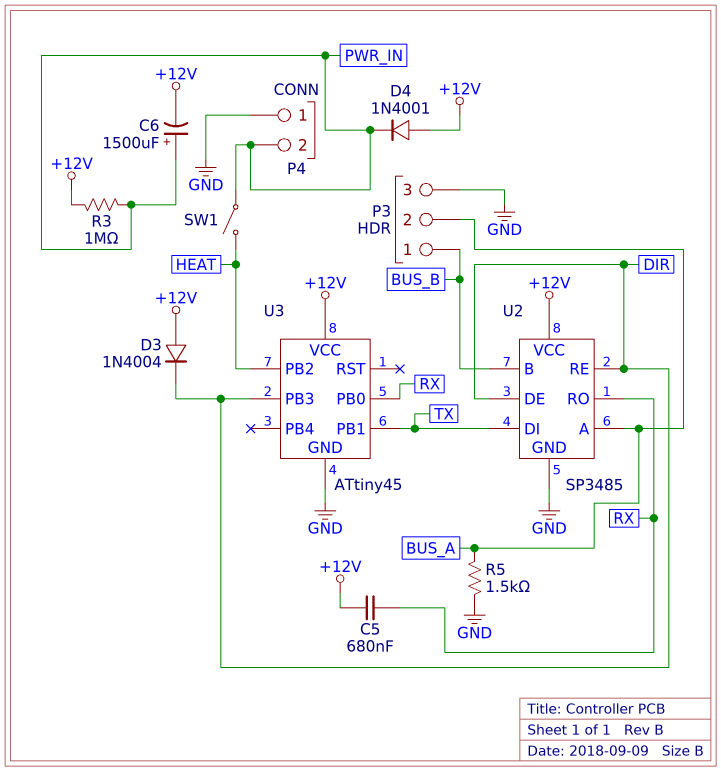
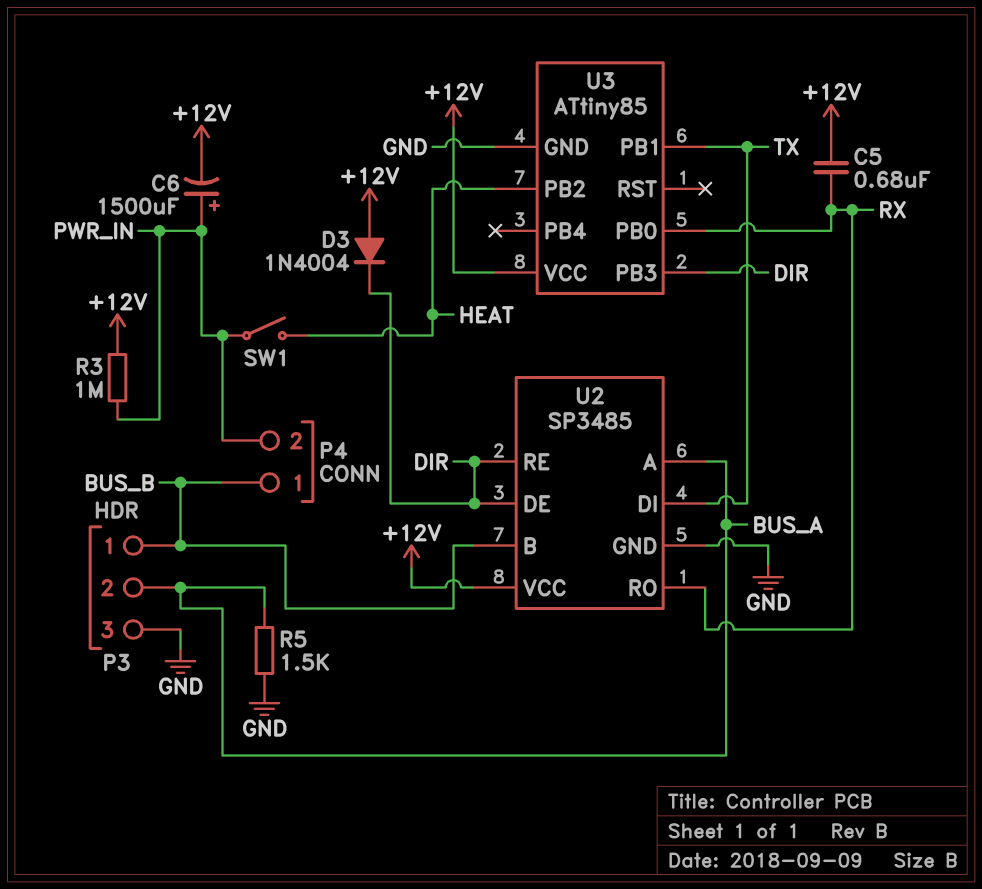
D4: diode 1N4001 (A +12V, K PWR_IN) -> none
P4 pin 1: GND -> BUS_B
U3: ATtiny45 -> ATtiny85

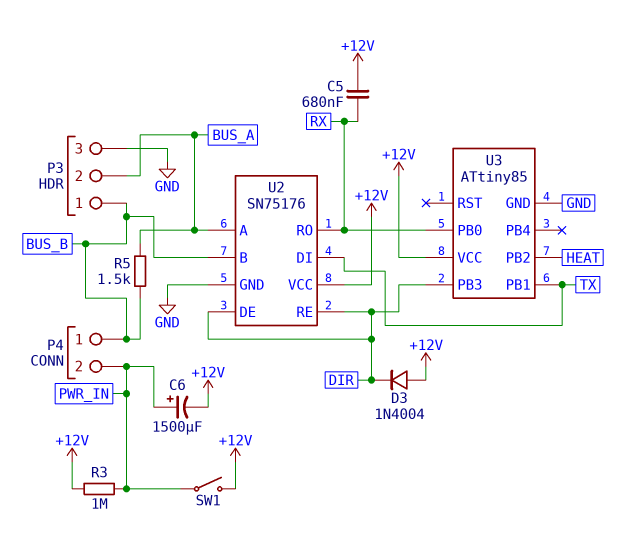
R5: 1.5k (BUS_A, GND) -> 1.5k (BUS_A, BUS_B)
SW1: switch (HEAT, PWR_IN) -> switch (+12V, PWR_IN)
U2: SP3485 -> SN75176

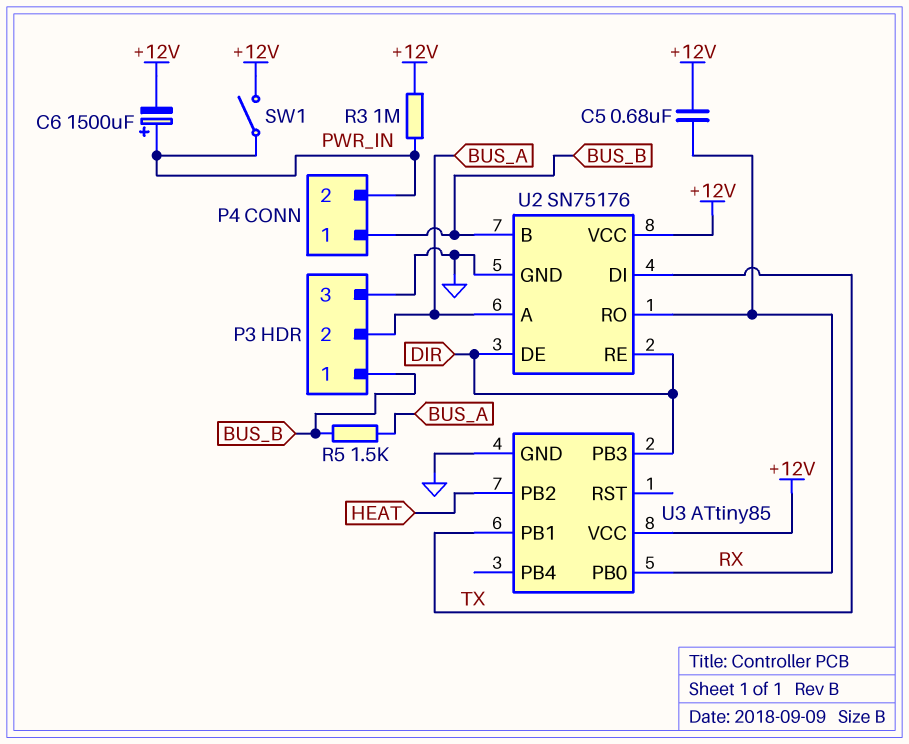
D3: diode 1N4004 (A +12V, K DIR) -> none

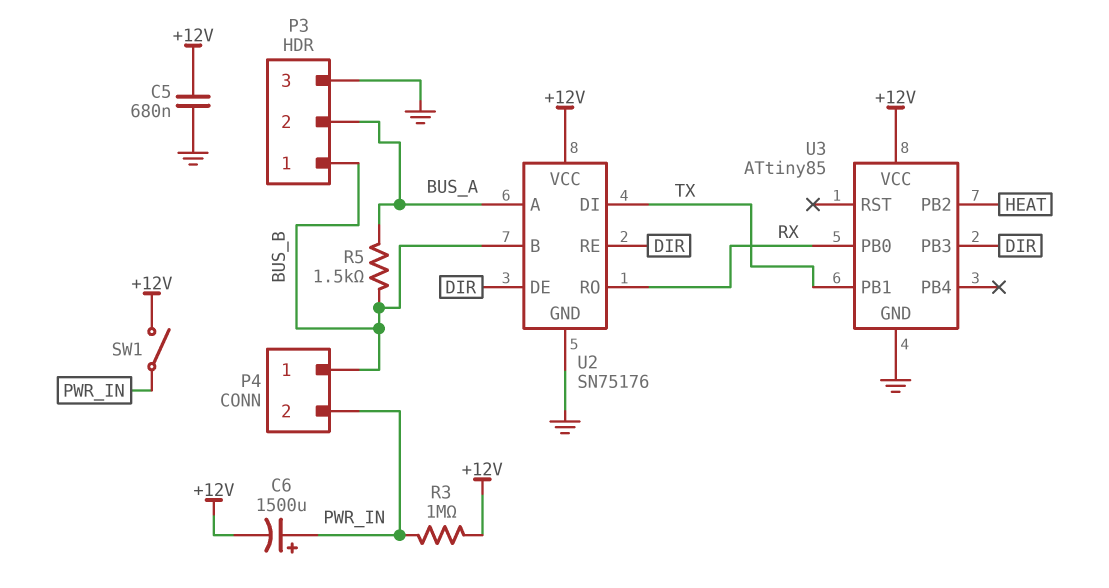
C5: 680nF (+12V, RX) -> 680nF (+12V, GND)

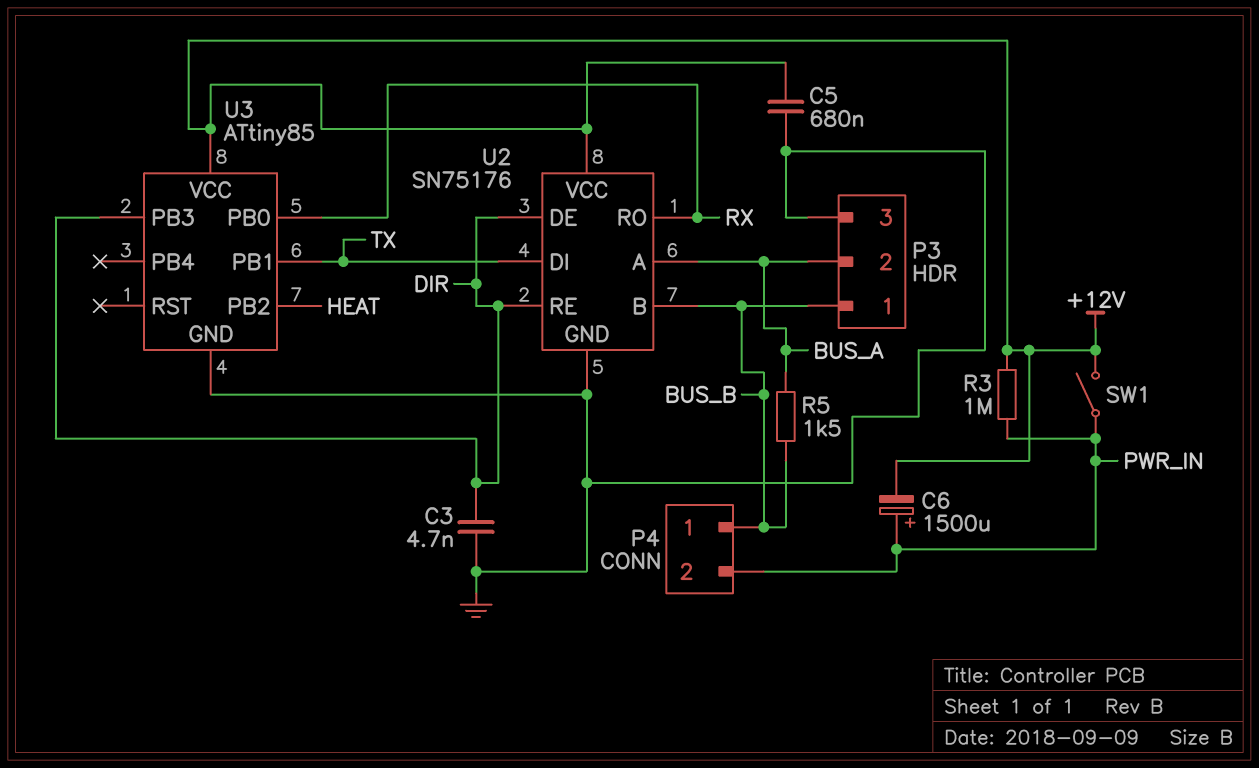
C3: none -> 4.7nF (DIR, GND)

